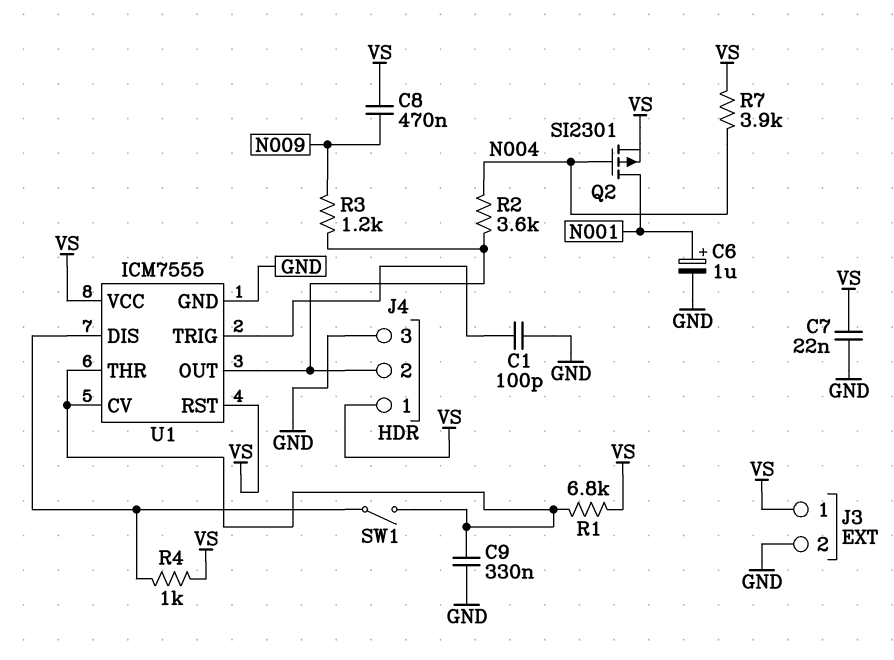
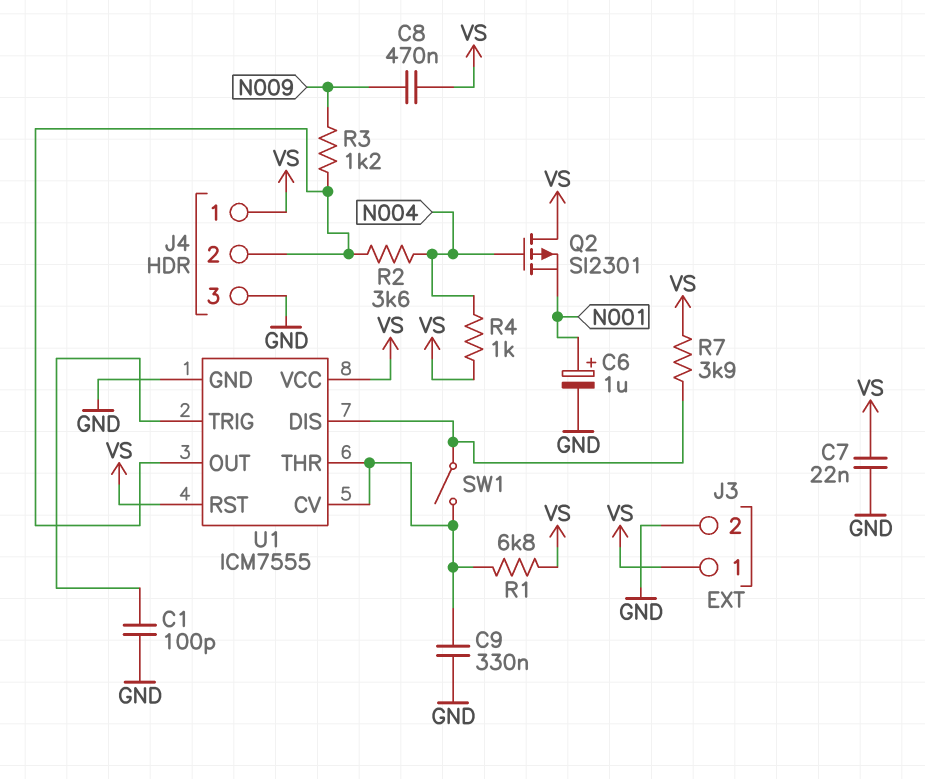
Q2: PMOS SI2301 (G N004, D N001, S VS) -> PMOS SI2301 (G N004, D VS, S N001)
R4: 1k (U1/DIS, VS) -> 1k (N004, VS)
R7: 3.9k (N004, VS) -> 3.9k (U1/DIS, VS)

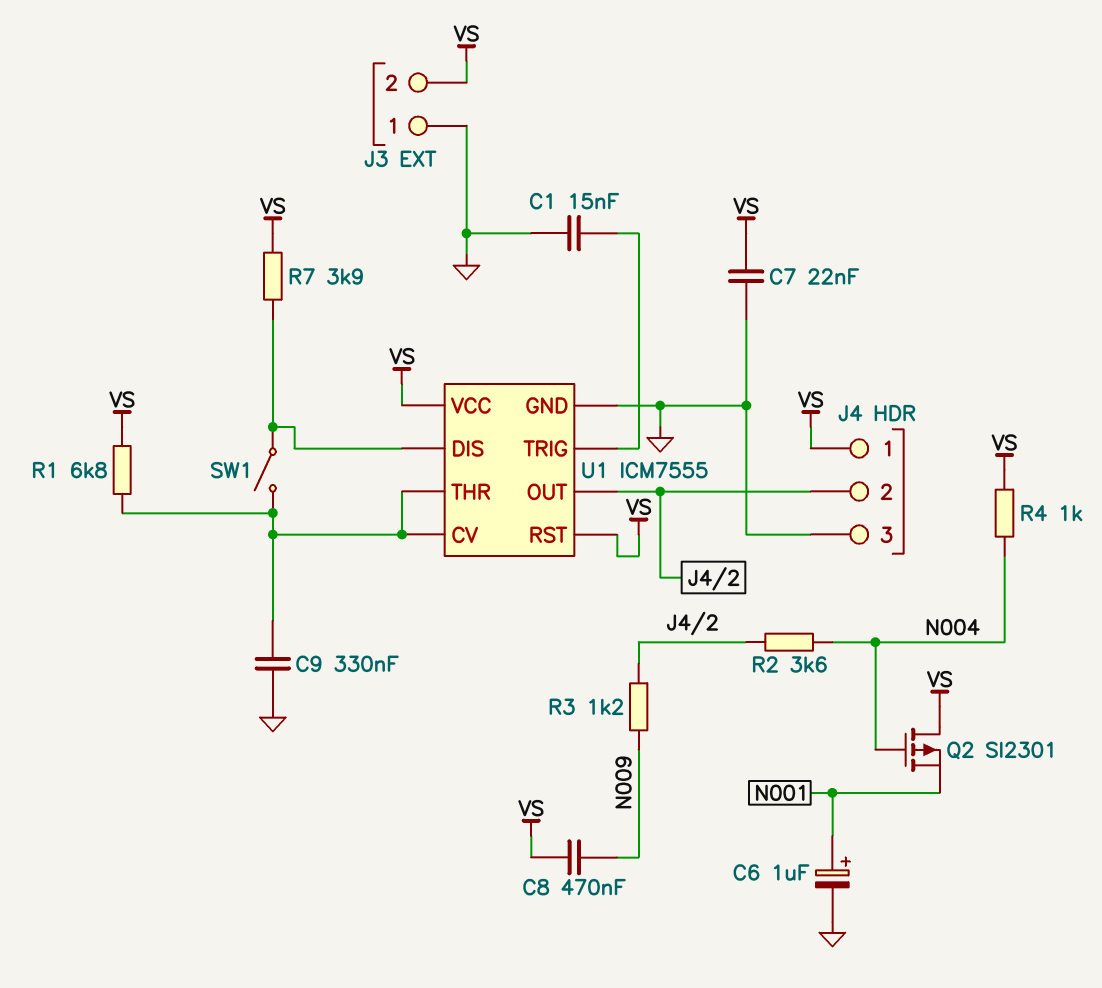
C1: 100pF (GND, U1/TRIG) -> 15nF (GND, U1/TRIG)
J3 pin 1: VS -> GND
J3 pin 2: GND -> VS

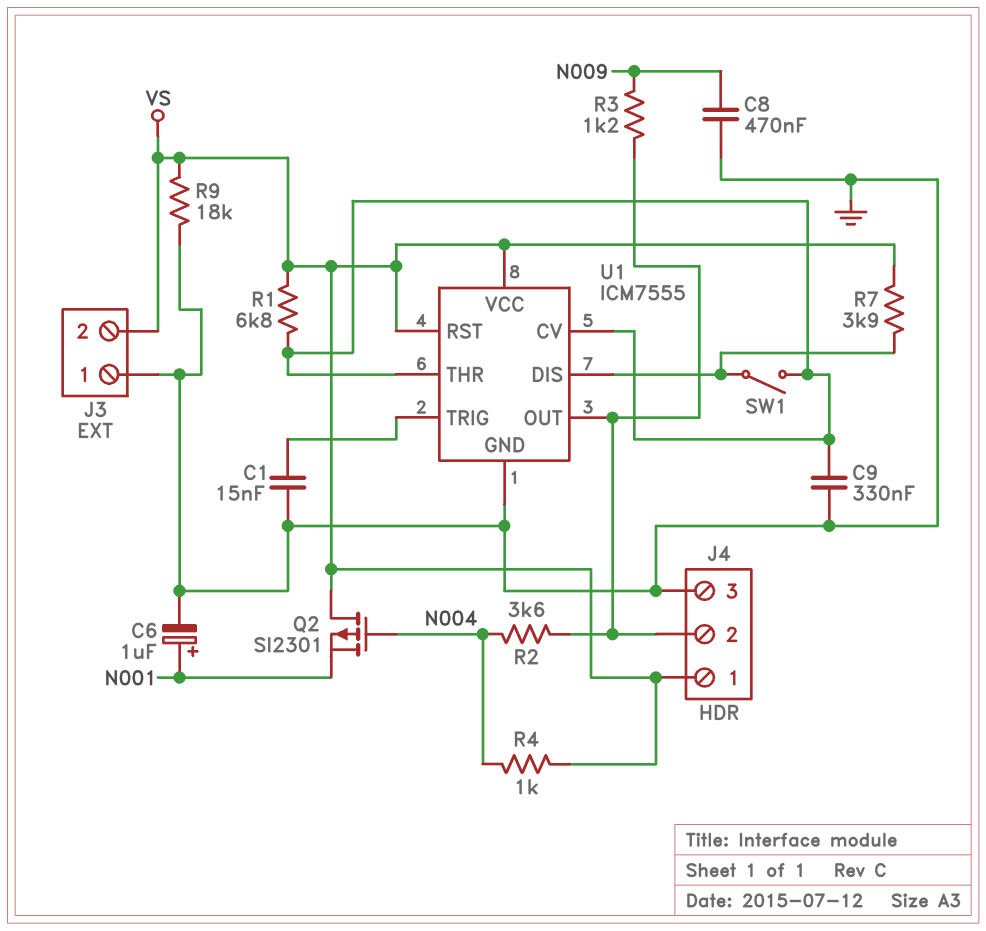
C7: 22nF (GND, VS) -> none
C8: 470nF (N009, VS) -> 470nF (GND, N009)
R9: none -> 18k (GND, VS)

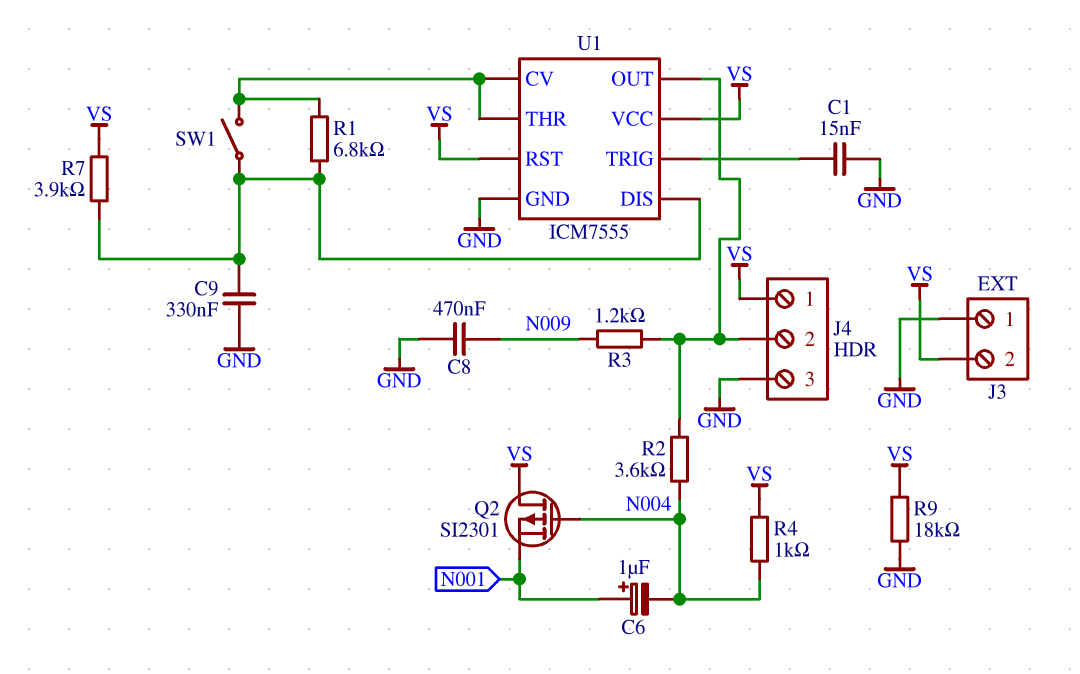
C6: 1uF (plus N001, minus GND) -> 1uF (plus N001, minus N004)
C9: 330nF (GND, U1/CV) -> 330nF (GND, U1/DIS)
R1: 6.8k (U1/CV, VS) -> 6.8k (U1/CV, U1/DIS)

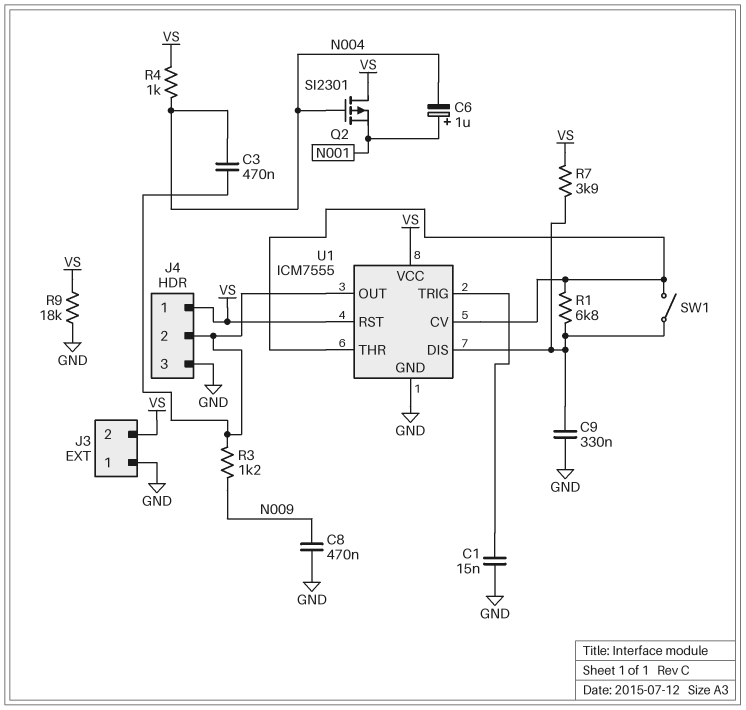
C3: none -> 470nF (J4/2, N004)
R2: 3.6k (J4/2, N004) -> none

